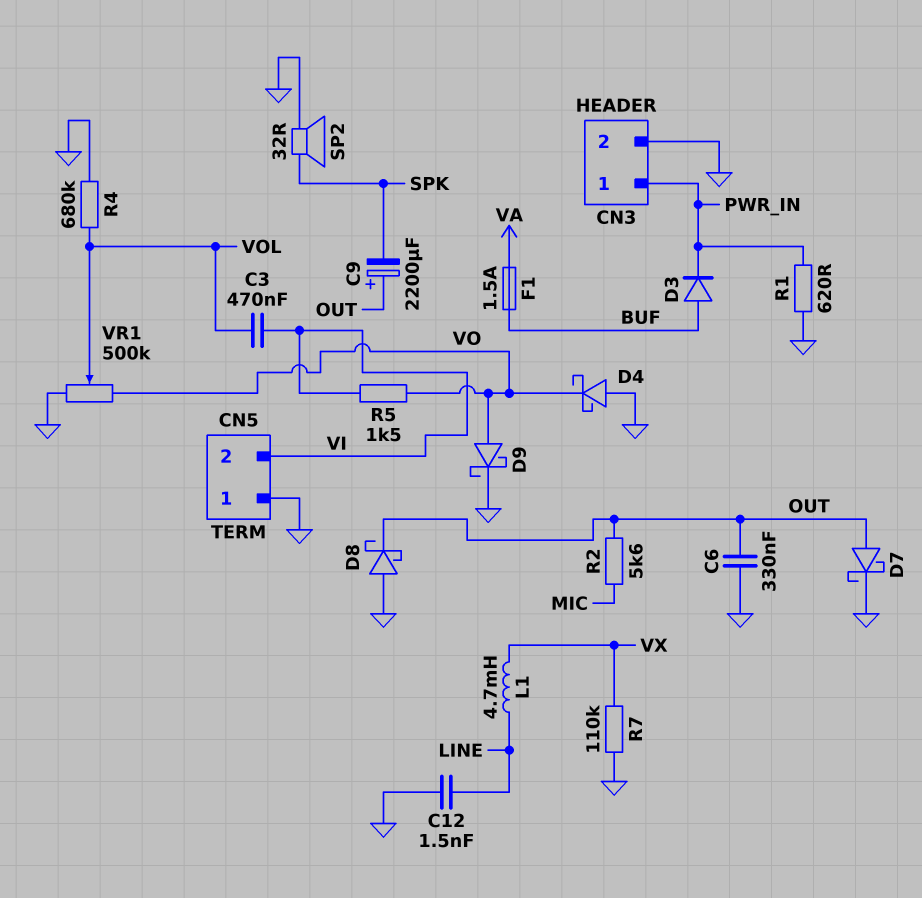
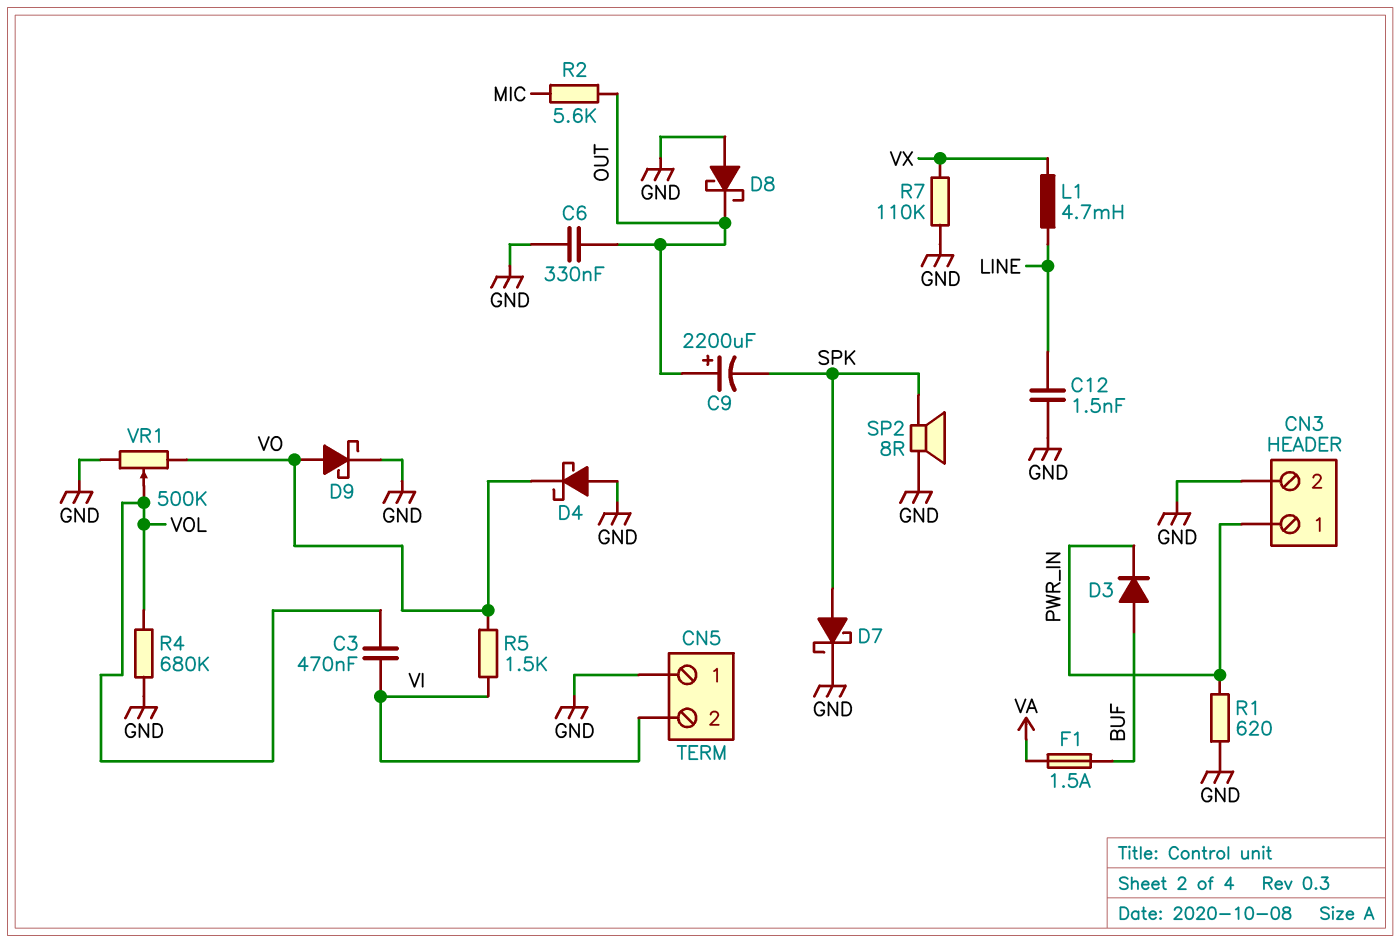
D7: schottky (A OUT, K GND) -> schottky (A SPK, K GND)
SP2: speaker 32R (GND, SPK) -> speaker 8R (GND, SPK)

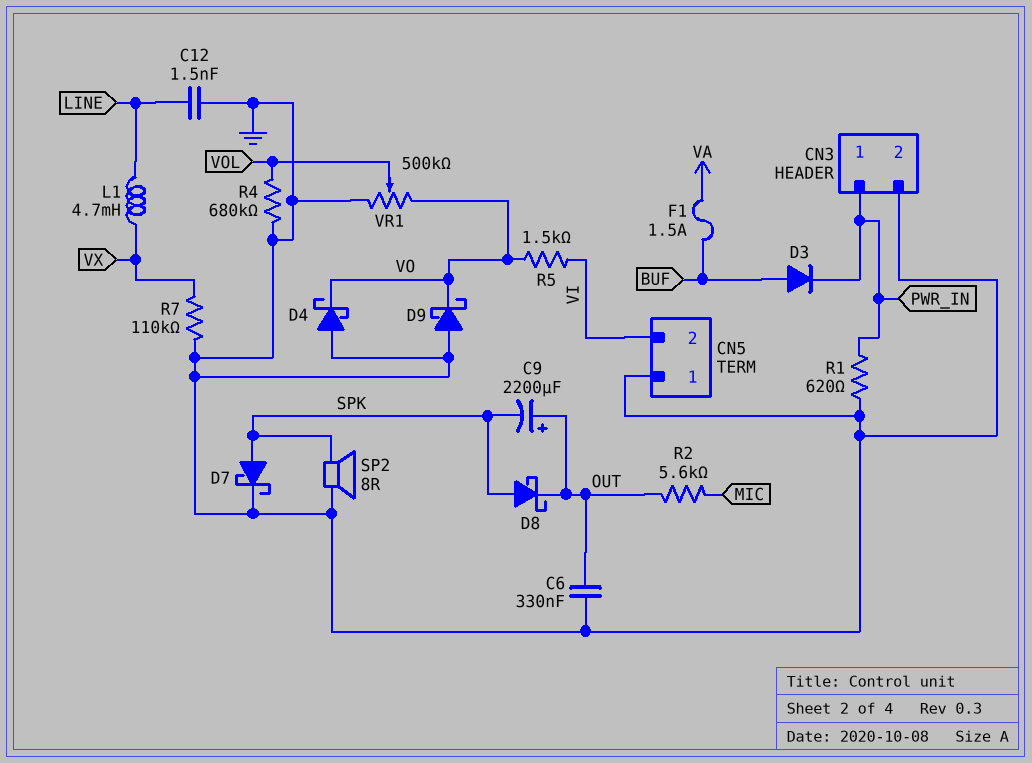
C3: 470nF (VI, VOL) -> none
D8: schottky (A GND, K OUT) -> schottky (A SPK, K OUT)
D9: schottky (A VO, K GND) -> schottky (A GND, K VO)

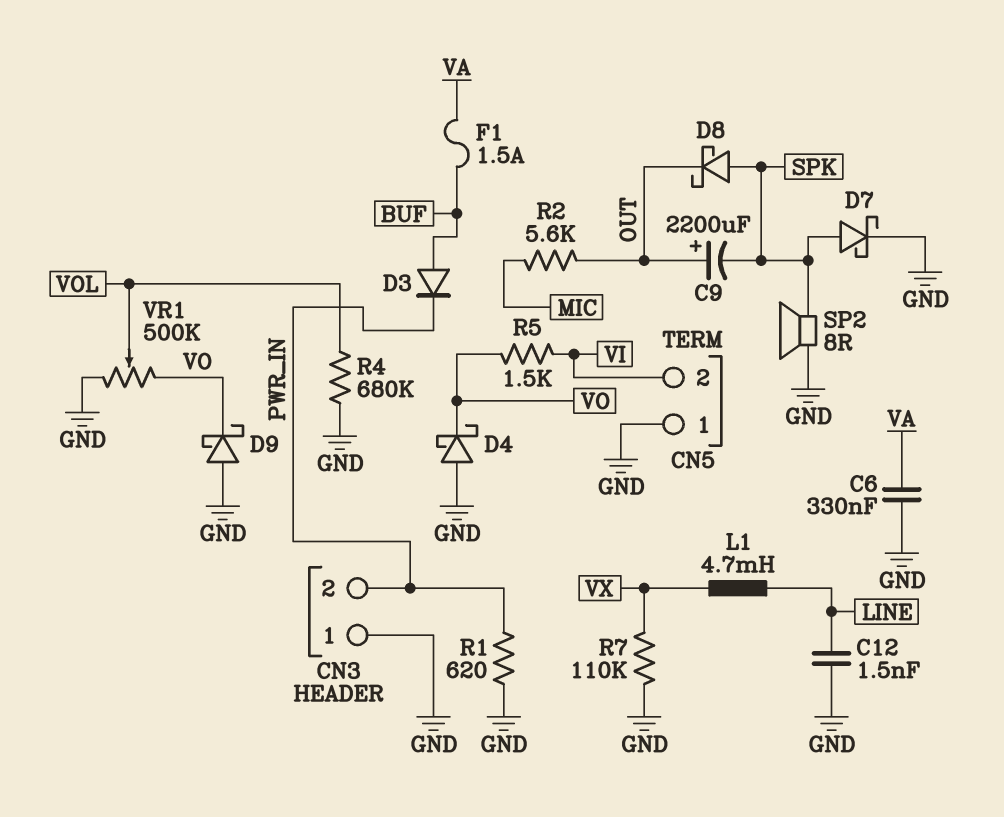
C6: 330nF (GND, OUT) -> 330nF (GND, VA)
CN3 pin 1: PWR_IN -> GND
CN3 pin 2: GND -> PWR_IN

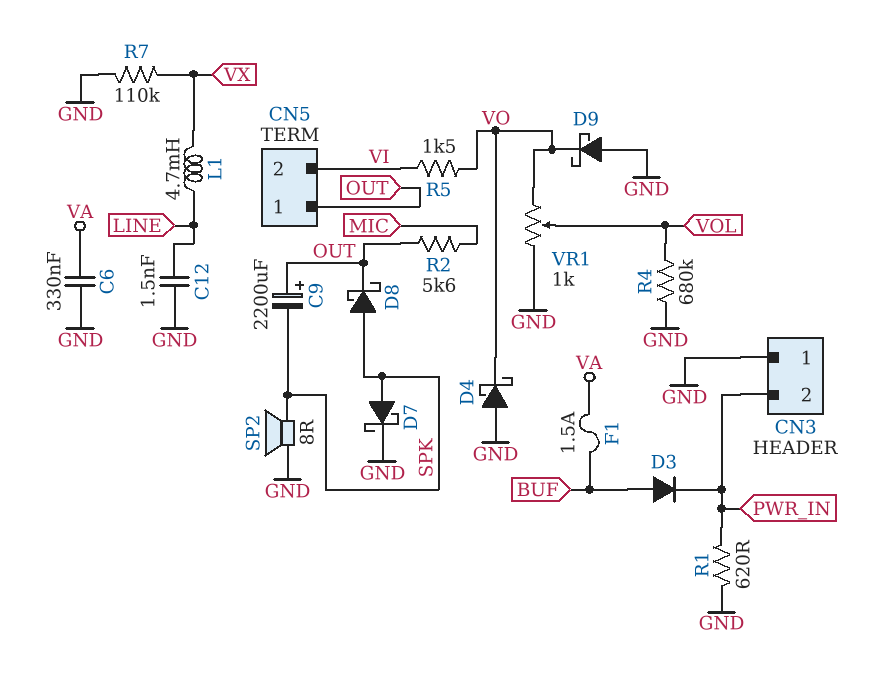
CN5 pin 1: GND -> OUT
VR1: 500k (GND, VO, wiper VOL) -> 1k (GND, VO, wiper VOL)

